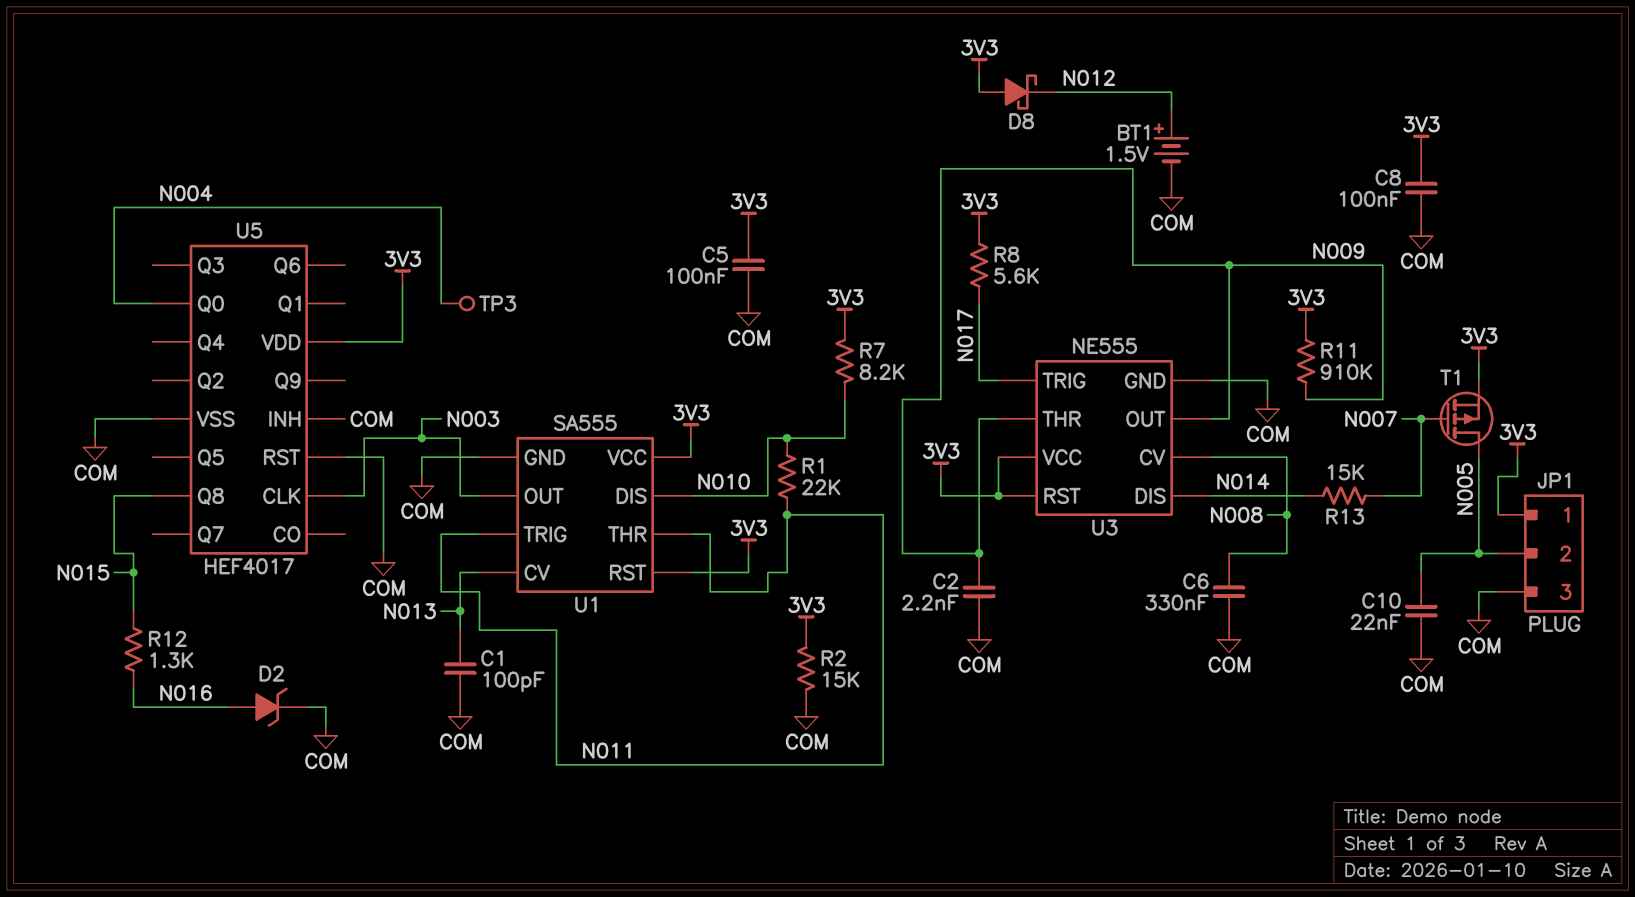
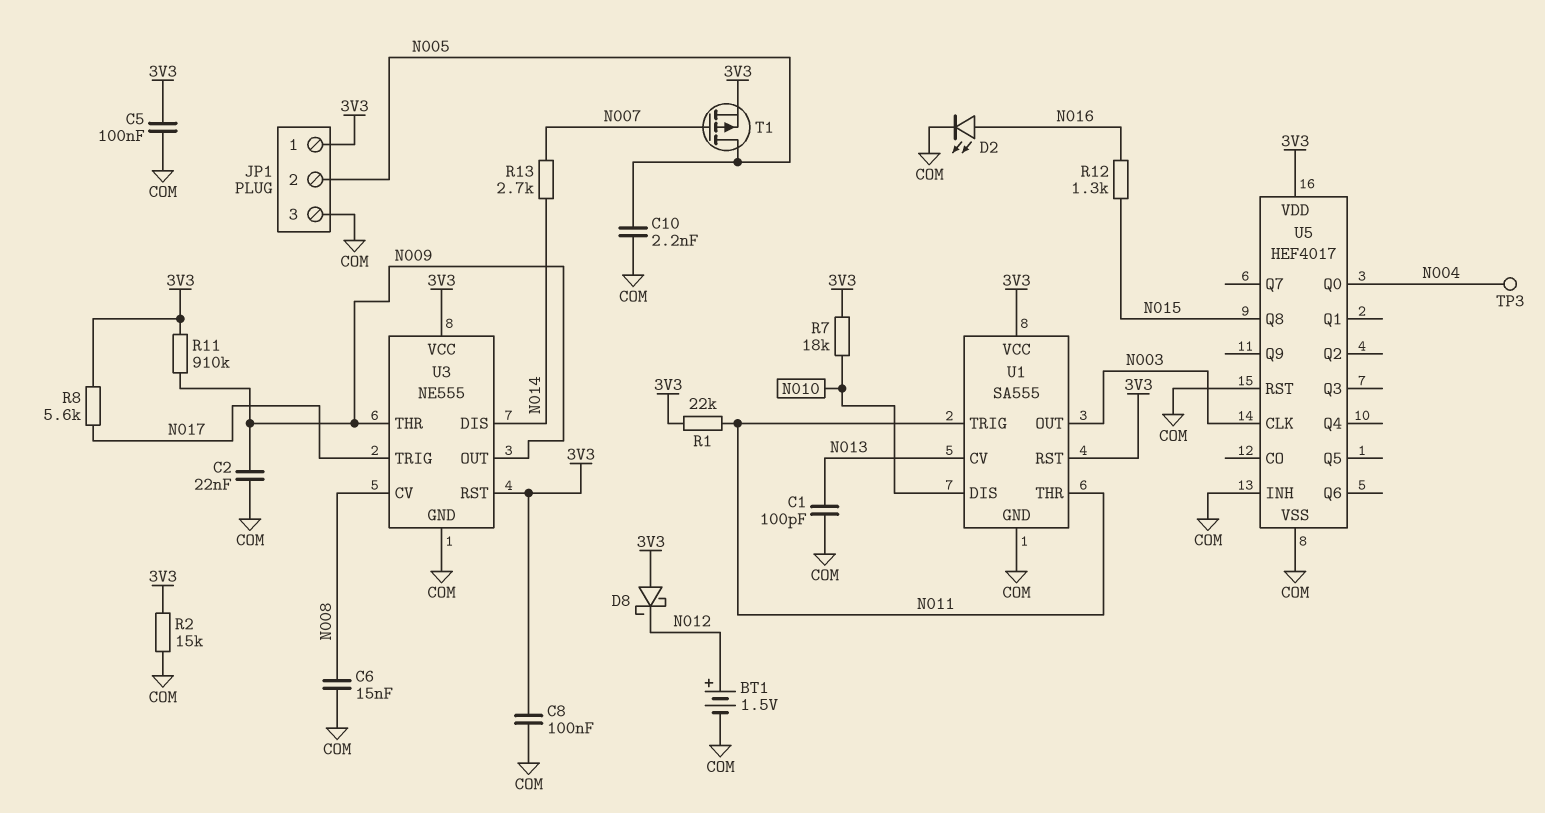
C2: 2.2nF (COM, N009) -> 22nF (COM, N009)
C6: 330nF (COM, N008) -> 15nF (COM, N008)
C10: 22nF (COM, N005) -> 2.2nF (COM, N005)
D2: zener (A N016, K COM) -> LED (A N016, K COM)
R1: 22k (N010, N011) -> 22k (3V3, N011)
R7: 8.2k (3V3, N010) -> 18k (3V3, N010)
R13: 15k (N007, N014) -> 2.7k (N007, N014)

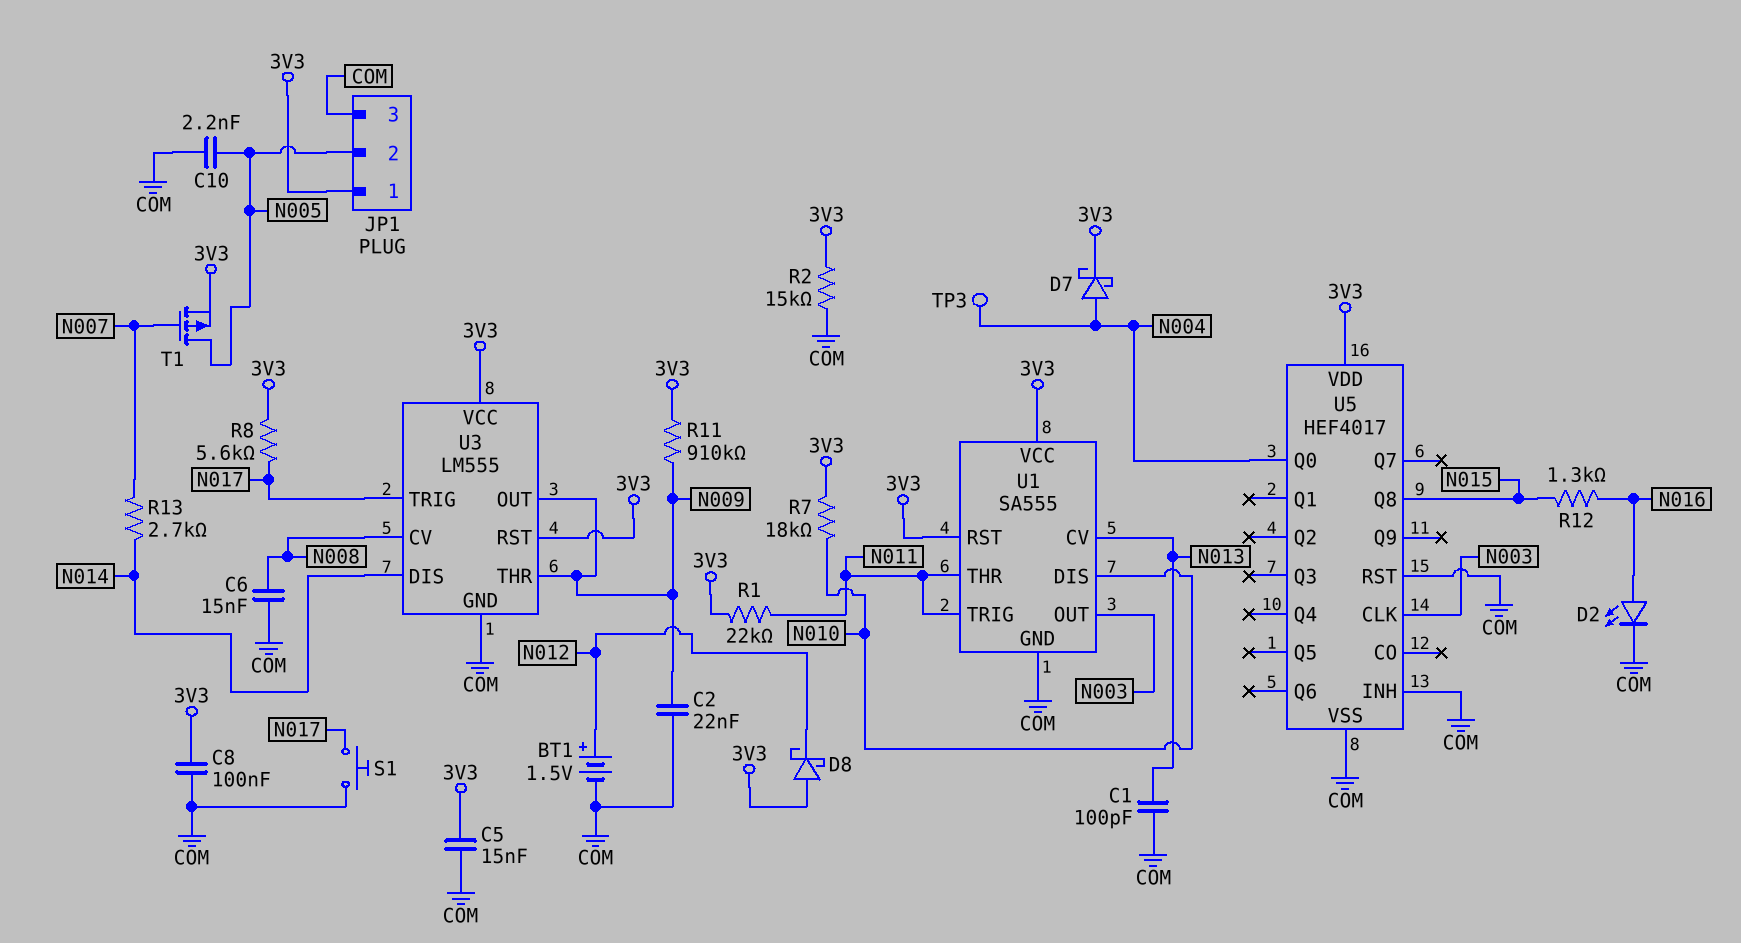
C5: 100nF (3V3, COM) -> 15nF (3V3, COM)
D7: none -> schottky (A N004, K 3V3)
S1: none -> button (COM, N017)
U3: NE555 -> LM555

